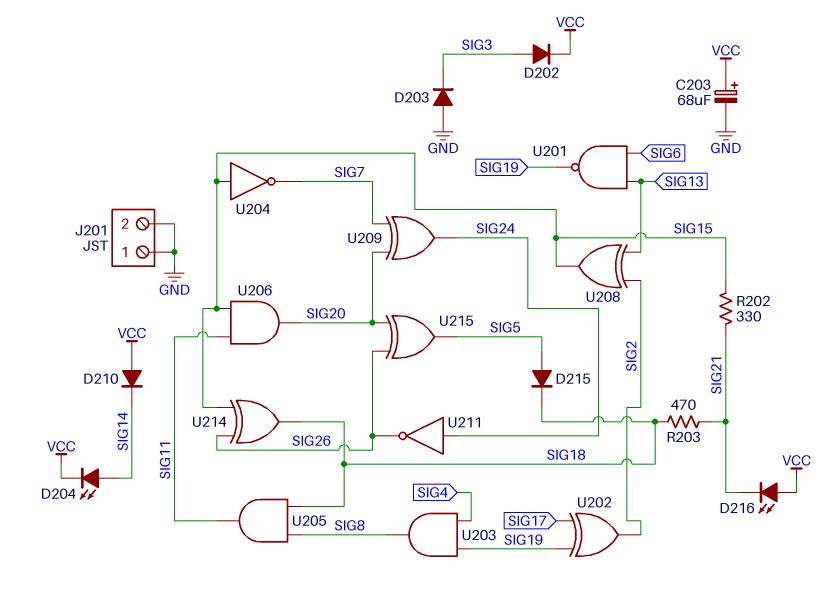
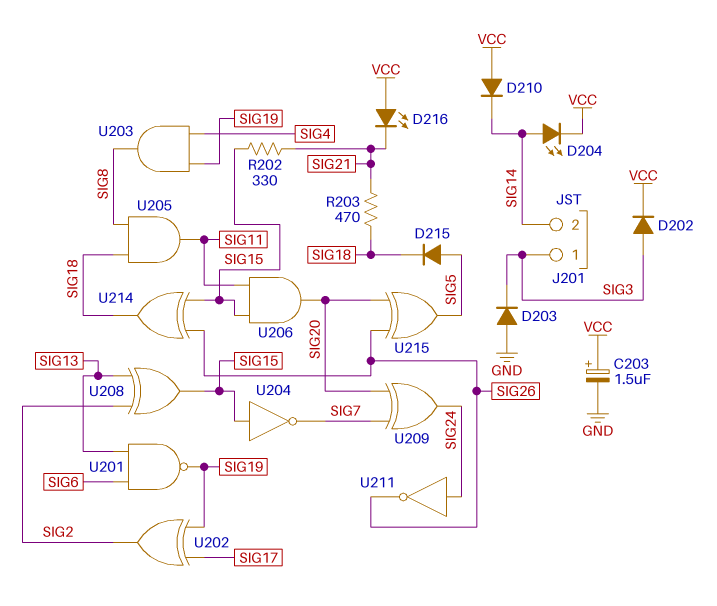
C203: 68uF (plus VCC, minus GND) -> 1.5uF (plus VCC, minus GND)
J201 pin 1: GND -> SIG3
J201 pin 2: GND -> SIG14

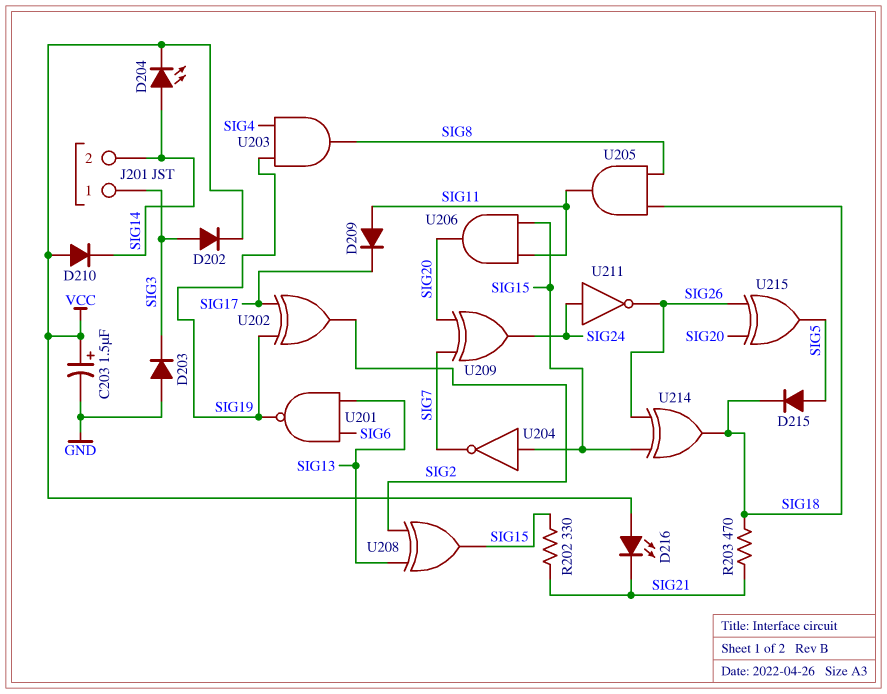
D209: none -> diode (A SIG11, K SIG17)

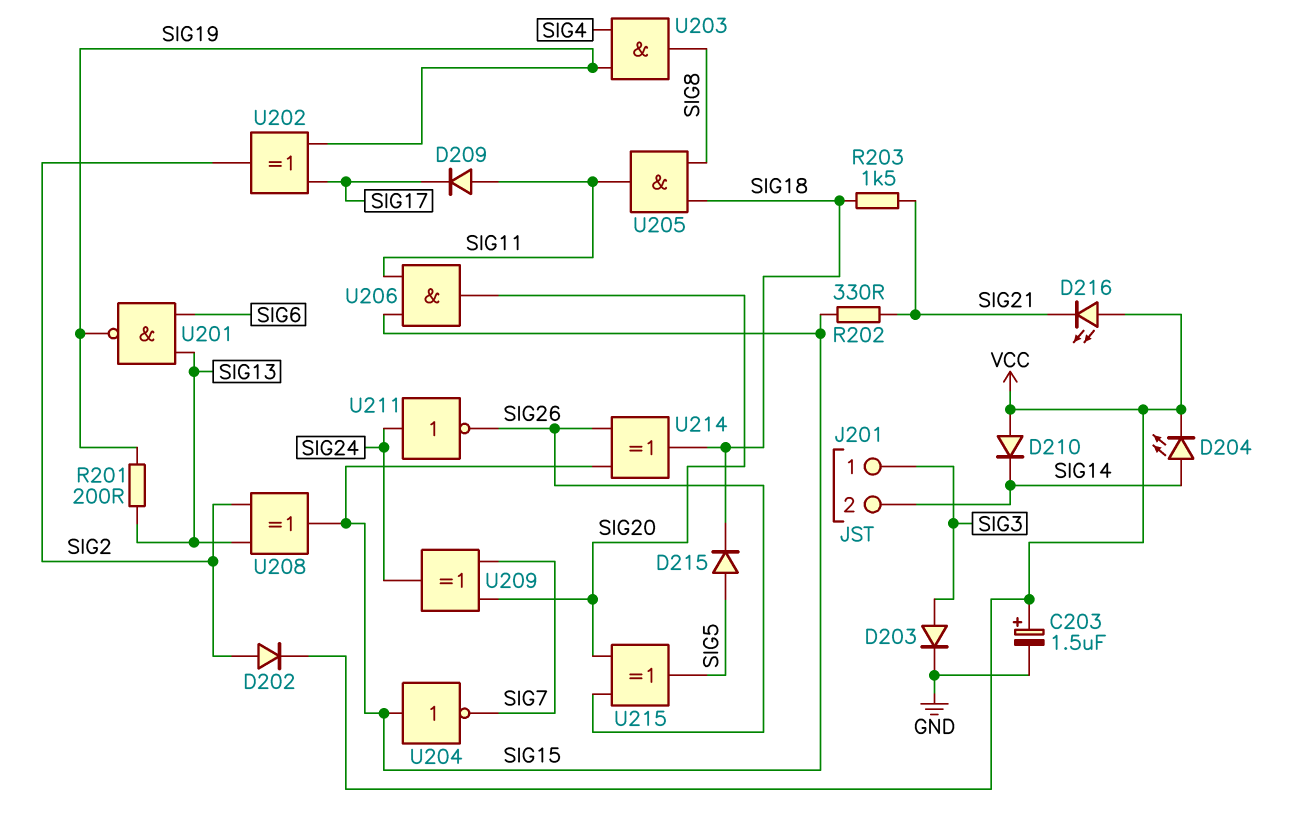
D202: diode (A SIG3, K VCC) -> diode (A SIG2, K VCC)
D203: diode (A GND, K SIG3) -> diode (A SIG3, K GND)
R201: none -> 200 (SIG13, SIG19)
R203: 470 (SIG18, SIG21) -> 1.5k (SIG18, SIG21)

